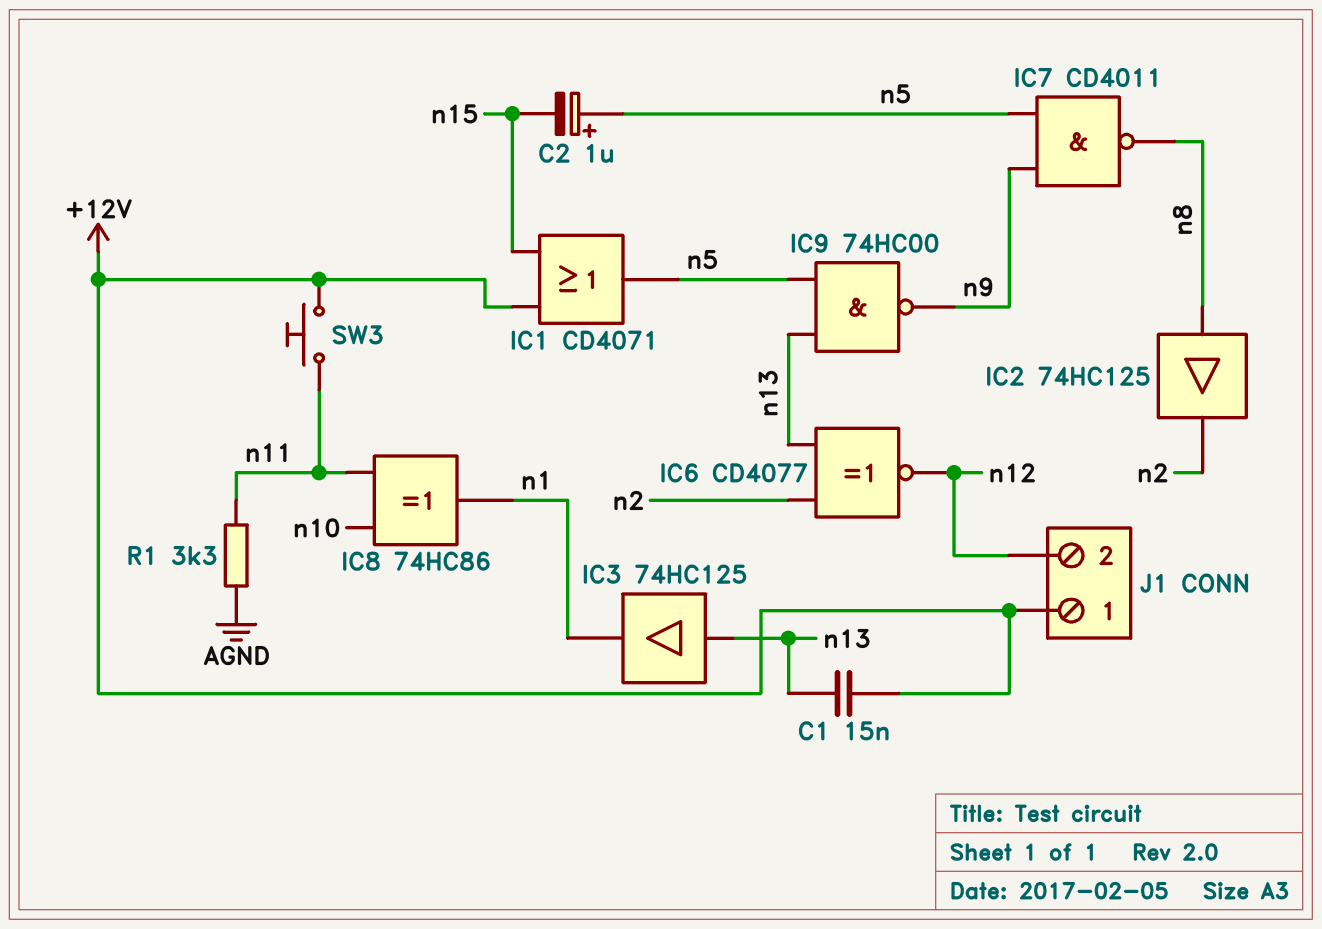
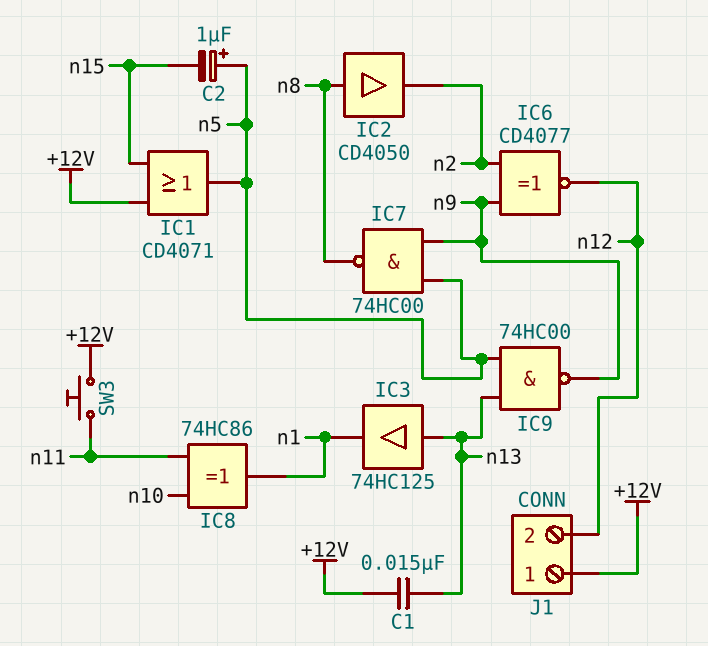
IC2: buffer 74HC125 (in n8, out n2) -> buffer CD4050 (in n8, out n2)
IC6: XNOR CD4077 (in n2, in n13, out n12) -> XNOR CD4077 (in n2, in n9, out n12)
IC7: NAND CD4011 (in n5, in n9, out n8) -> NAND 74HC00 (in n5, in n9, out n8)
R1: 3.3k (AGND, n11) -> none

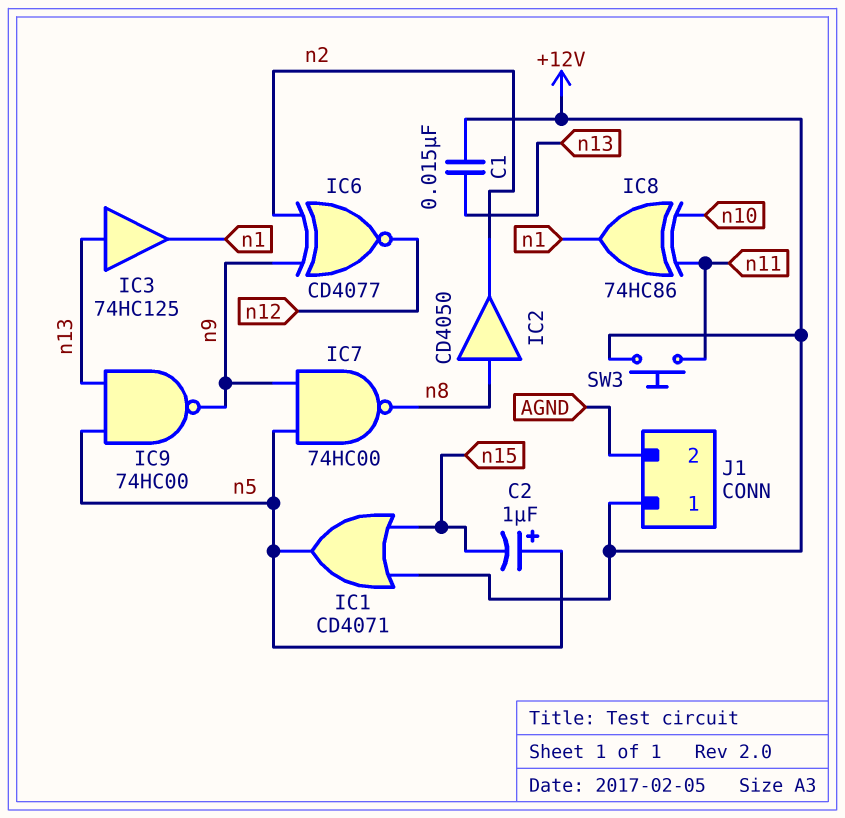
J1 pin 2: n12 -> AGND

